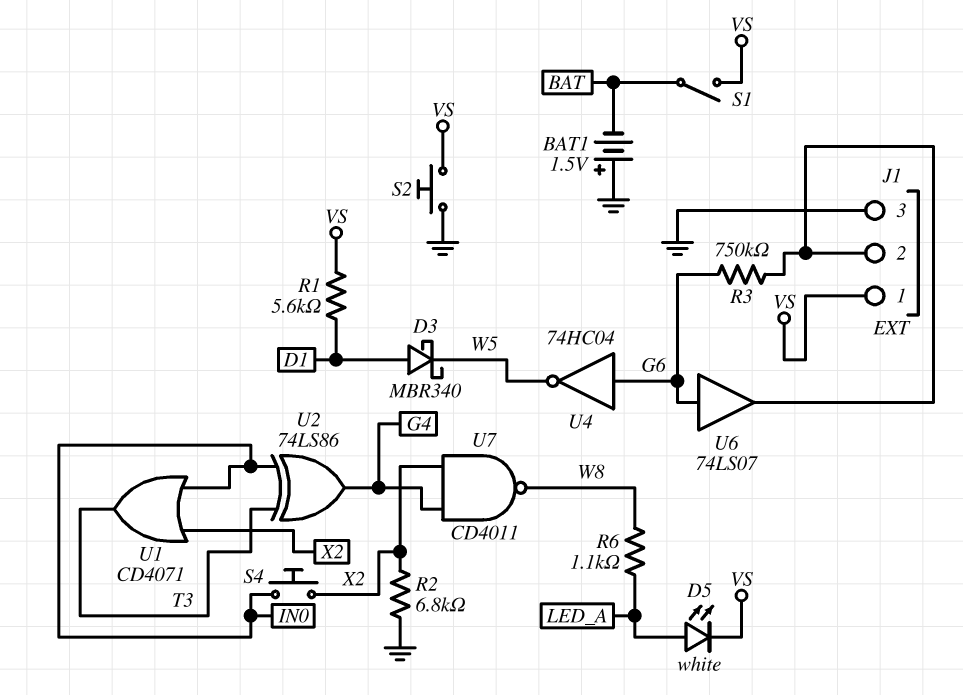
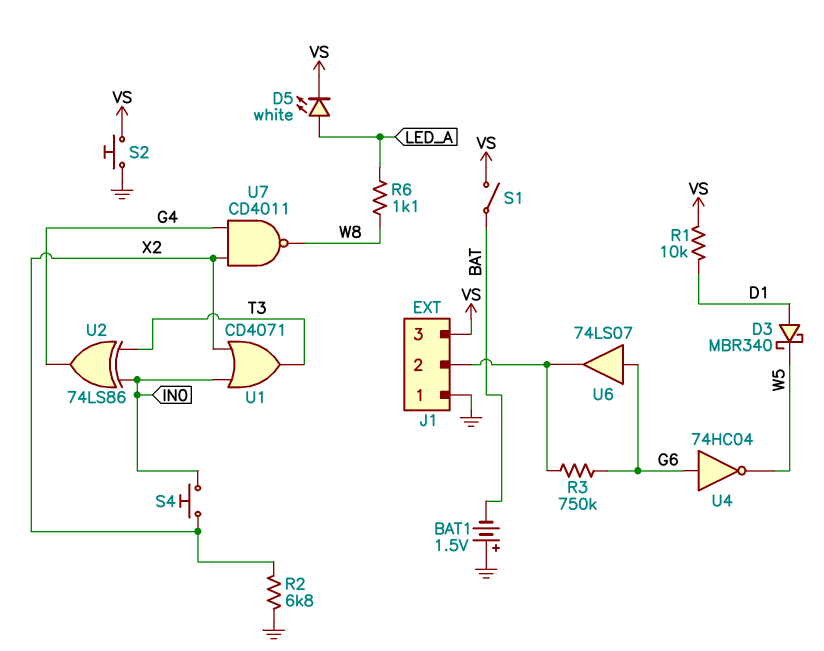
J1 pin 1: VS -> GND
J1 pin 3: GND -> VS
R1: 5.6k (D1, VS) -> 10k (D1, VS)

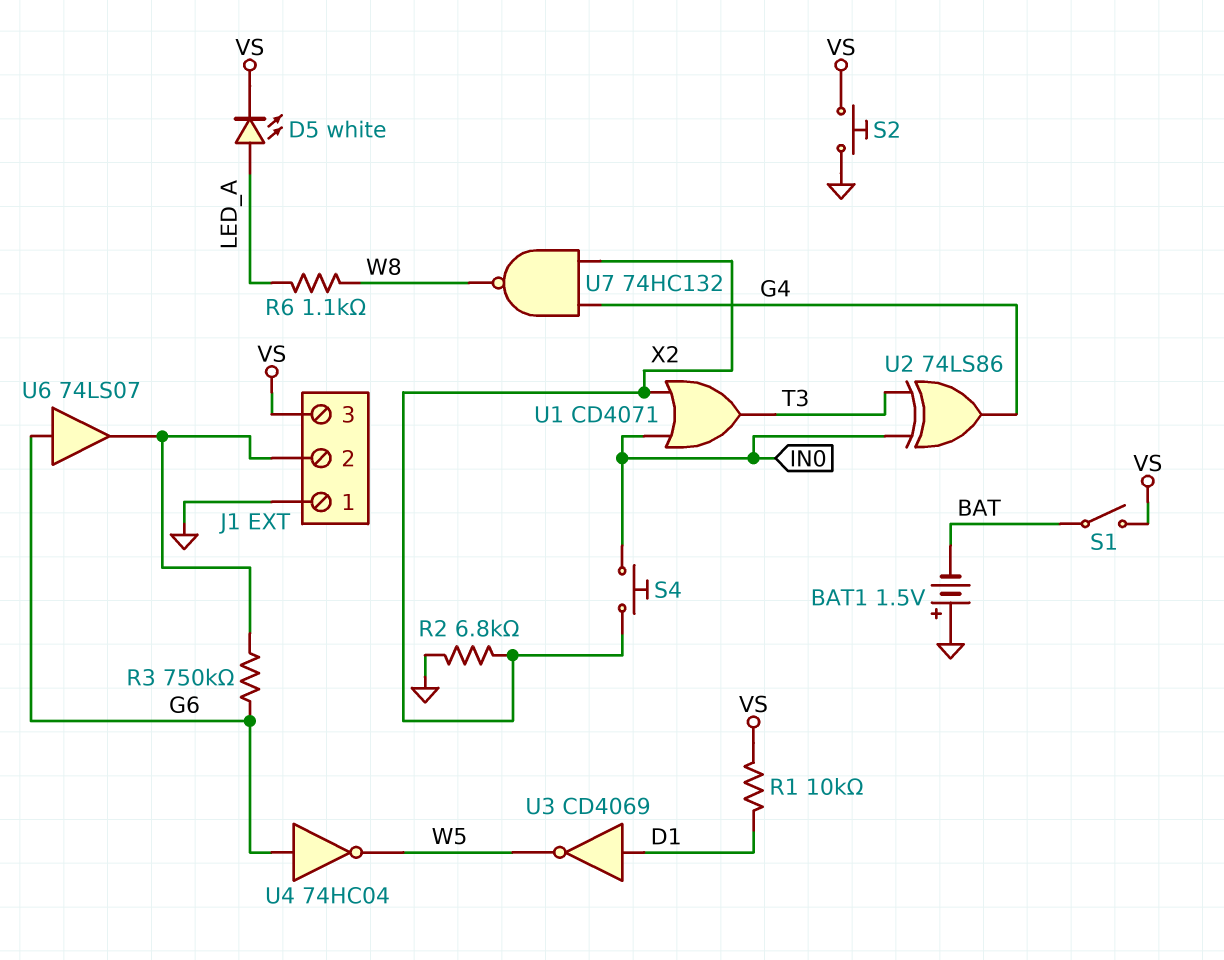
D3: schottky MBR340 (A D1, K W5) -> none
U3: none -> NOT CD4069 (in D1, out W5)
U7: NAND CD4011 (in G4, in X2, out W8) -> NAND 74HC132 (in G4, in X2, out W8)

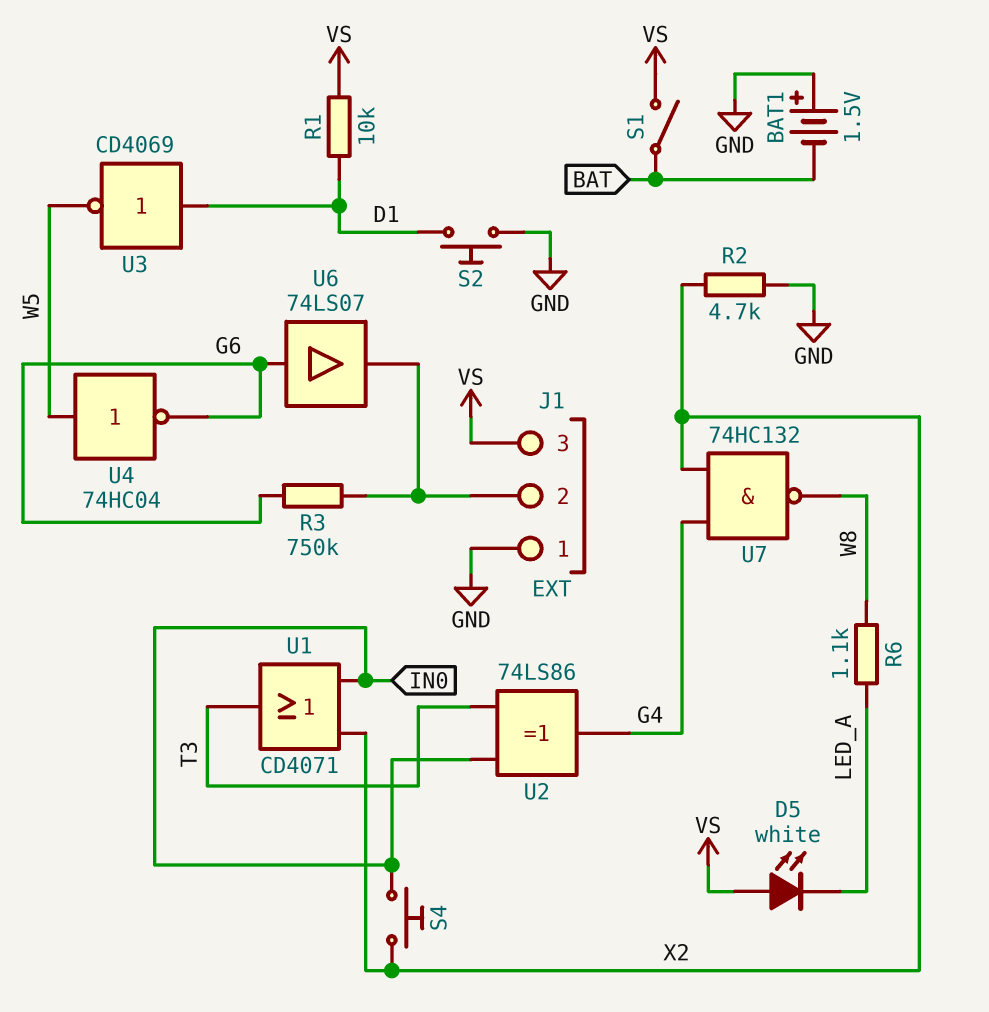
D5: LED white (A LED_A, K VS) -> LED white (A VS, K LED_A)
R2: 6.8k (GND, X2) -> 4.7k (GND, X2)
S2: button (GND, VS) -> button (D1, GND)
U4: NOT 74HC04 (in G6, out W5) -> NOT 74HC04 (in W5, out G6)

